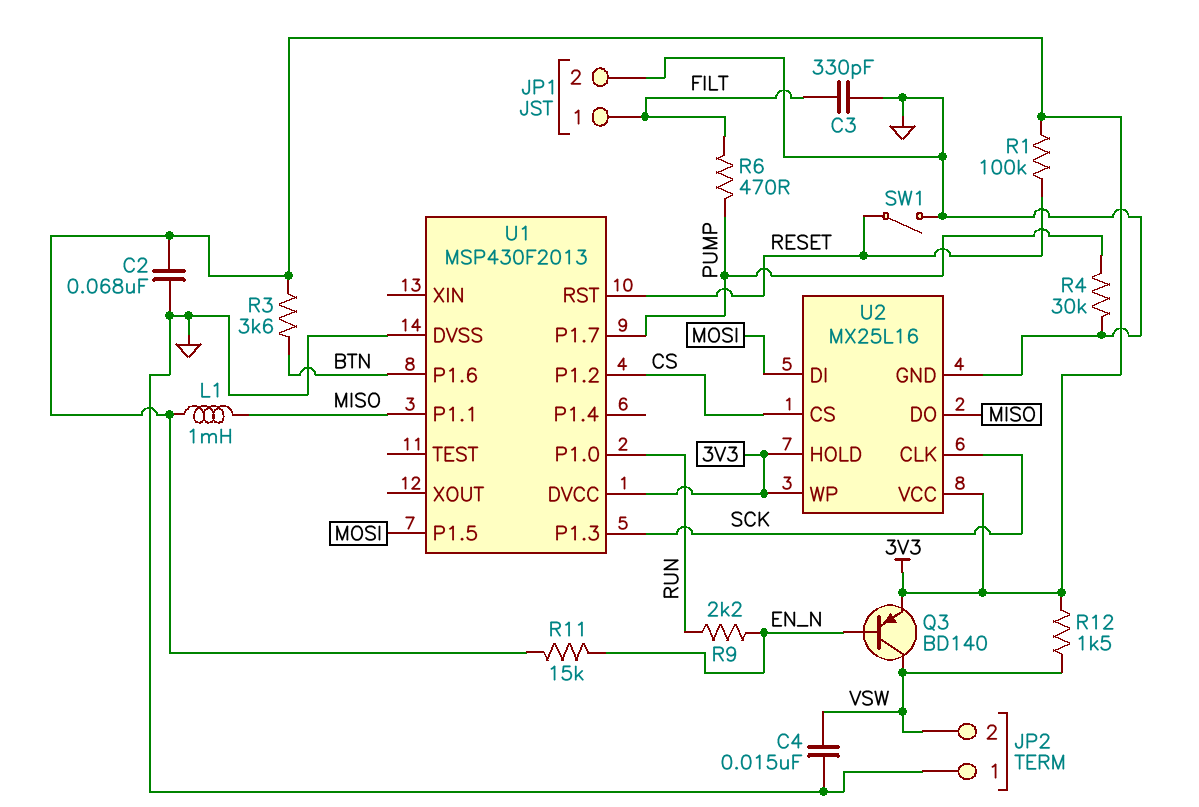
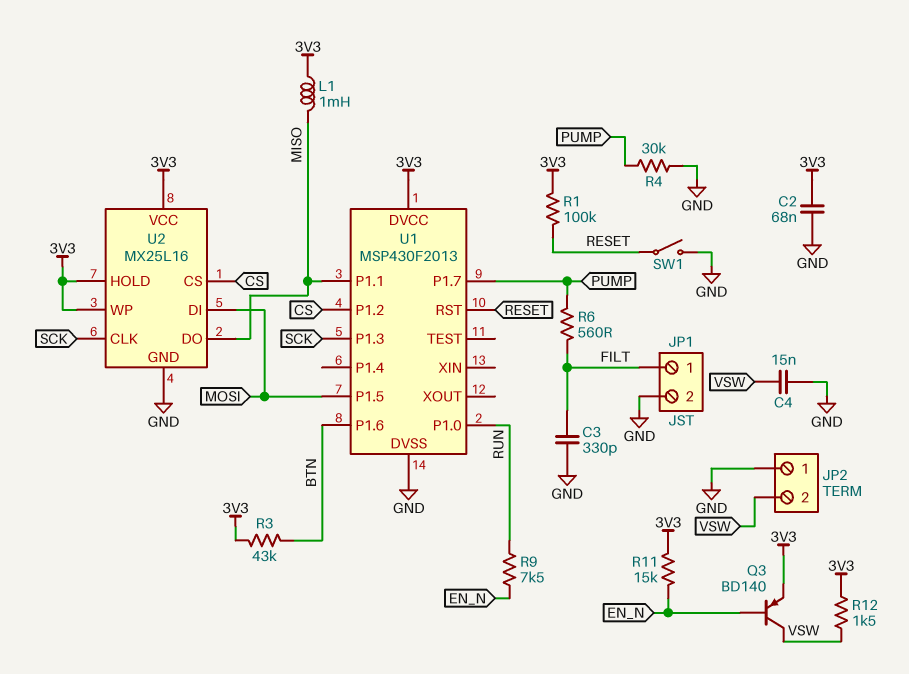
R3: 3.6k (3V3, BTN) -> 43k (3V3, BTN)
R6: 470 (FILT, PUMP) -> 560 (FILT, PUMP)
R9: 2.2k (EN_N, RUN) -> 7.5k (EN_N, RUN)

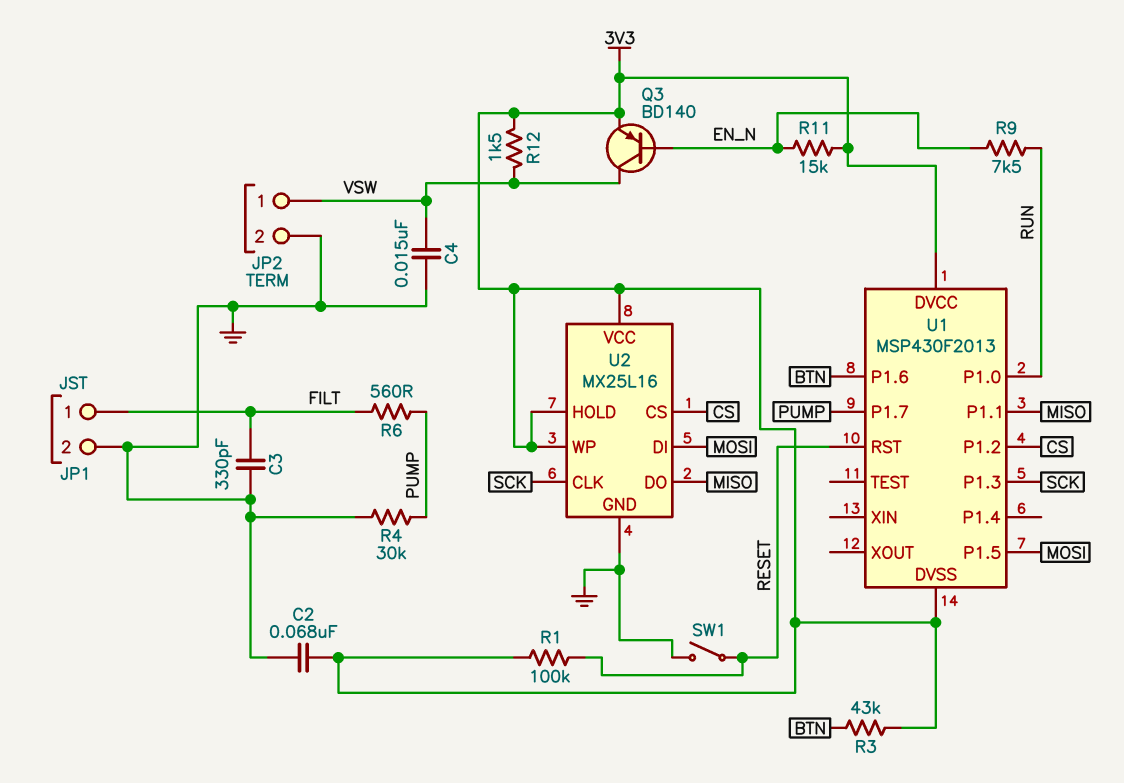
JP2 pin 1: GND -> VSW
JP2 pin 2: VSW -> GND
L1: 1mH (3V3, MISO) -> none
U1 pin DVSS: GND -> 3V3

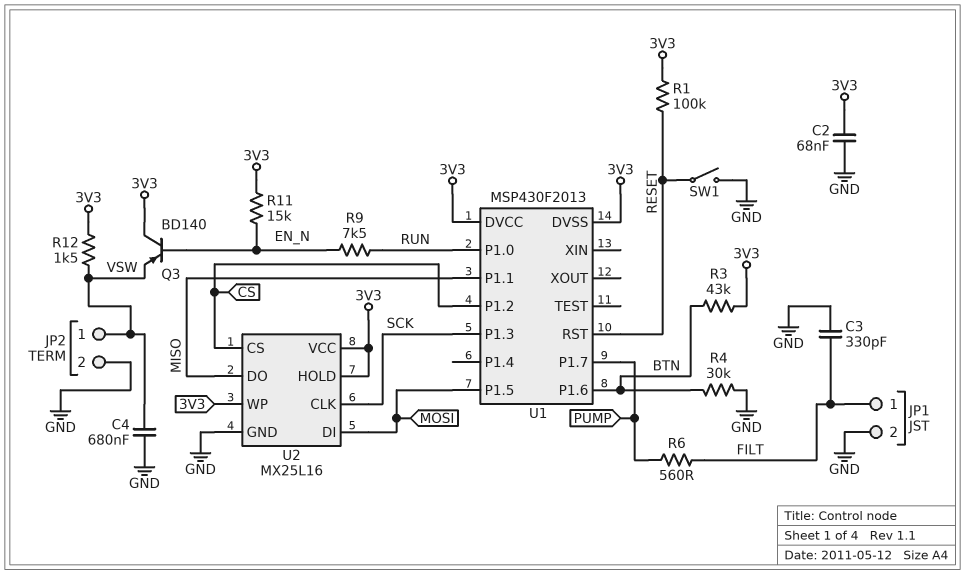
C4: 15nF (GND, VSW) -> 680nF (GND, VSW)
Q3: PNP BD140 (B EN_N, C VSW, E 3V3) -> PNP BD140 (B EN_N, C 3V3, E VSW)
R4: 30k (GND, PUMP) -> 30k (BTN, GND)

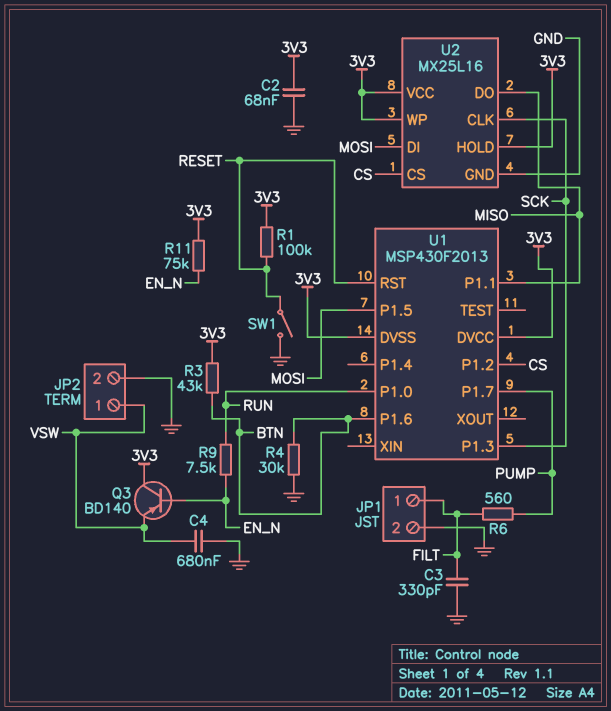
R11: 15k (3V3, EN_N) -> 75k (3V3, EN_N)
R12: 1.5k (3V3, VSW) -> none

